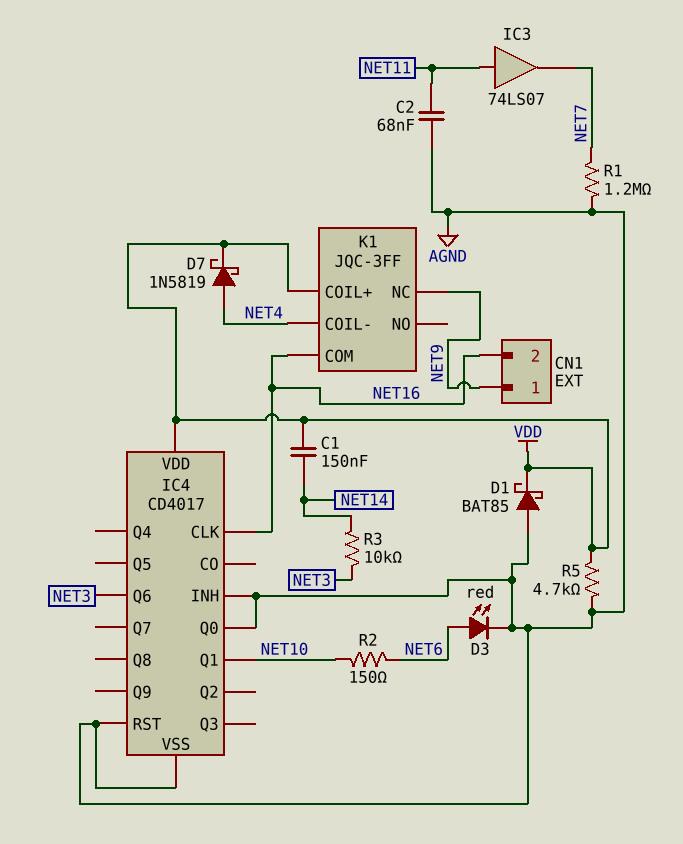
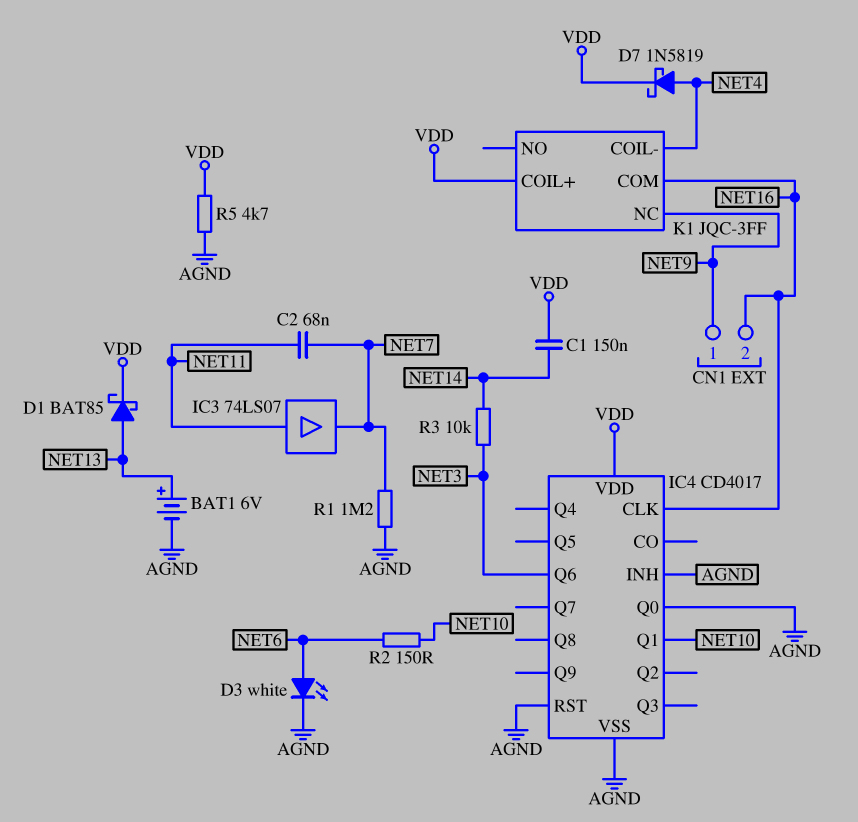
BAT1: none -> 6V (plus NET13, minus AGND)
C2: 68nF (AGND, NET11) -> 68nF (NET7, NET11)
D1: schottky BAT85 (A AGND, K VDD) -> schottky BAT85 (A NET13, K VDD)
D3: LED red (A NET6, K AGND) -> LED white (A NET6, K AGND)

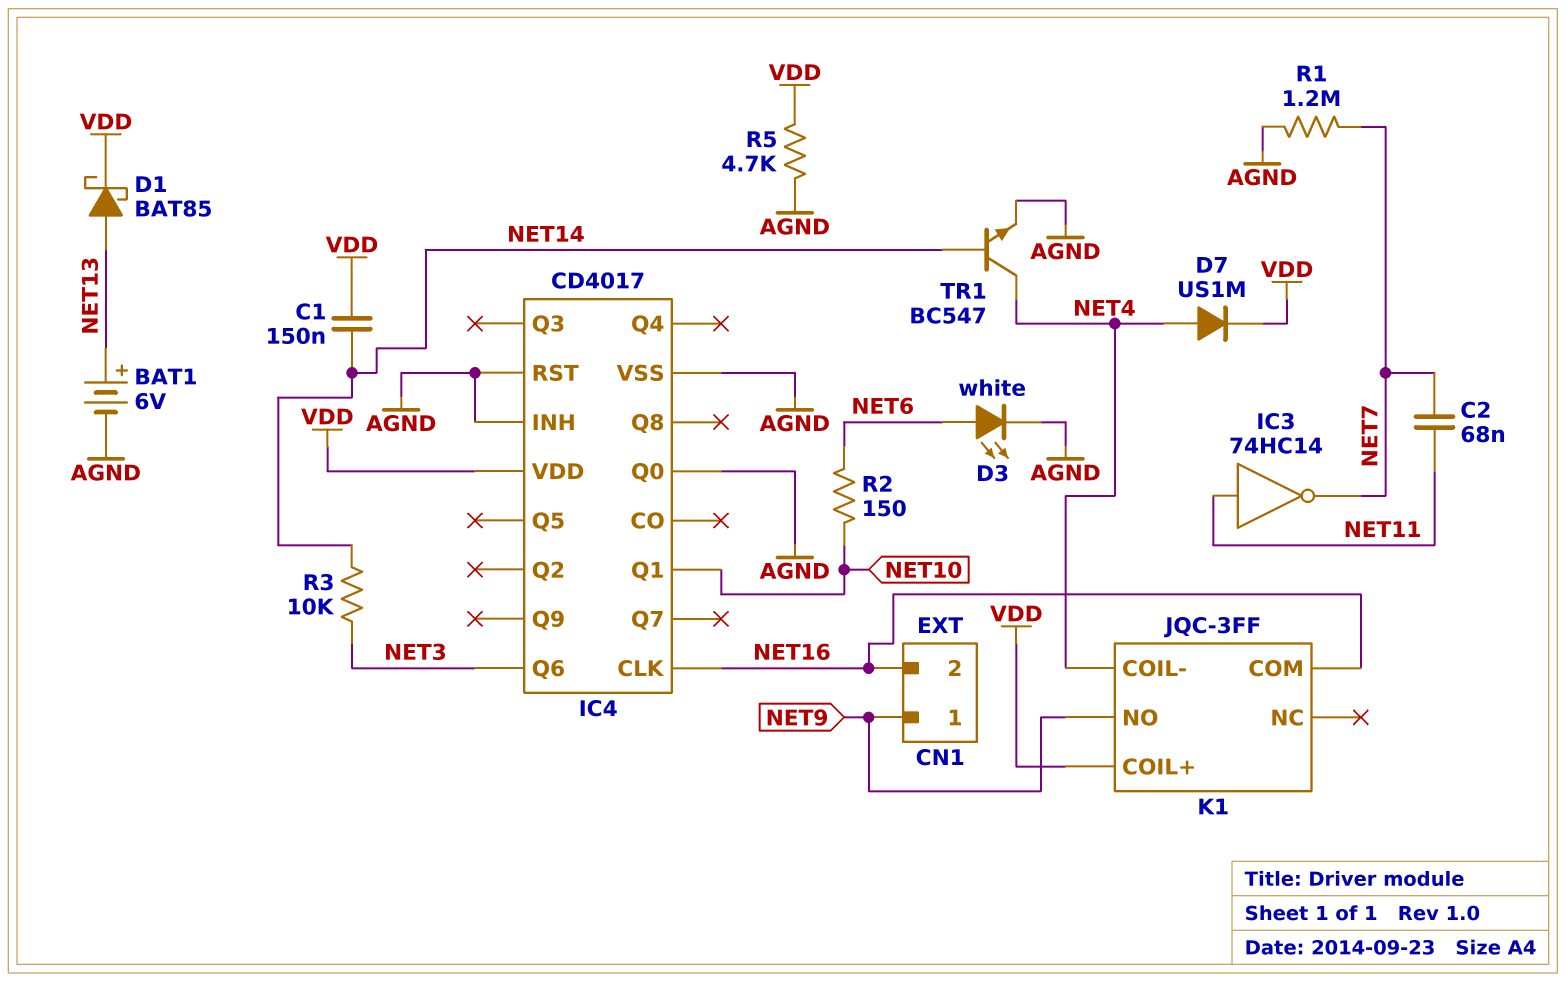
D7: schottky 1N5819 (A NET4, K VDD) -> diode US1M (A NET4, K VDD)
IC3: buffer 74LS07 (in NET11, out NET7) -> NOT 74HC14 (in NET11, out NET7)
K1 pin NC: NET9 -> none
K1 pin NO: none -> NET9
TR1: none -> NPN BC547 (B NET14, C NET4, E AGND)

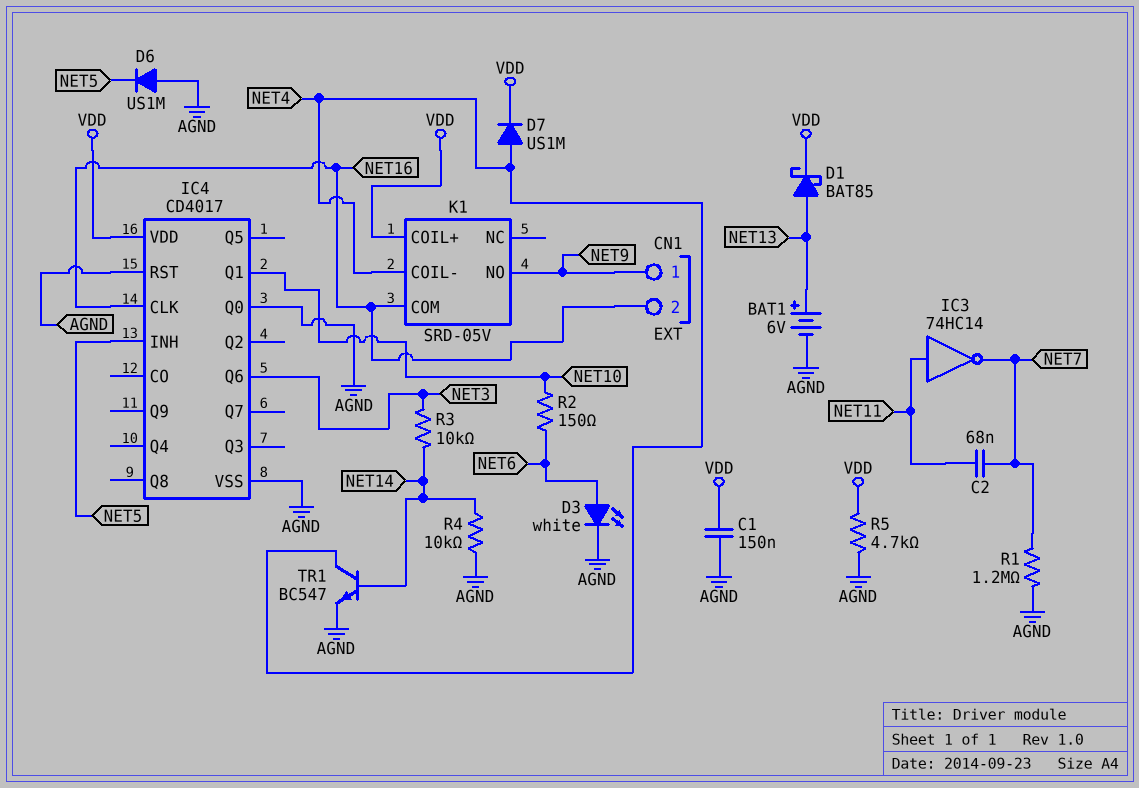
C1: 150nF (NET14, VDD) -> 150nF (AGND, VDD)
D6: none -> diode US1M (A AGND, K NET5)
IC4 pin INH: AGND -> NET5
K1: JQC-3FF -> SRD-05V
R4: none -> 10k (AGND, NET14)

